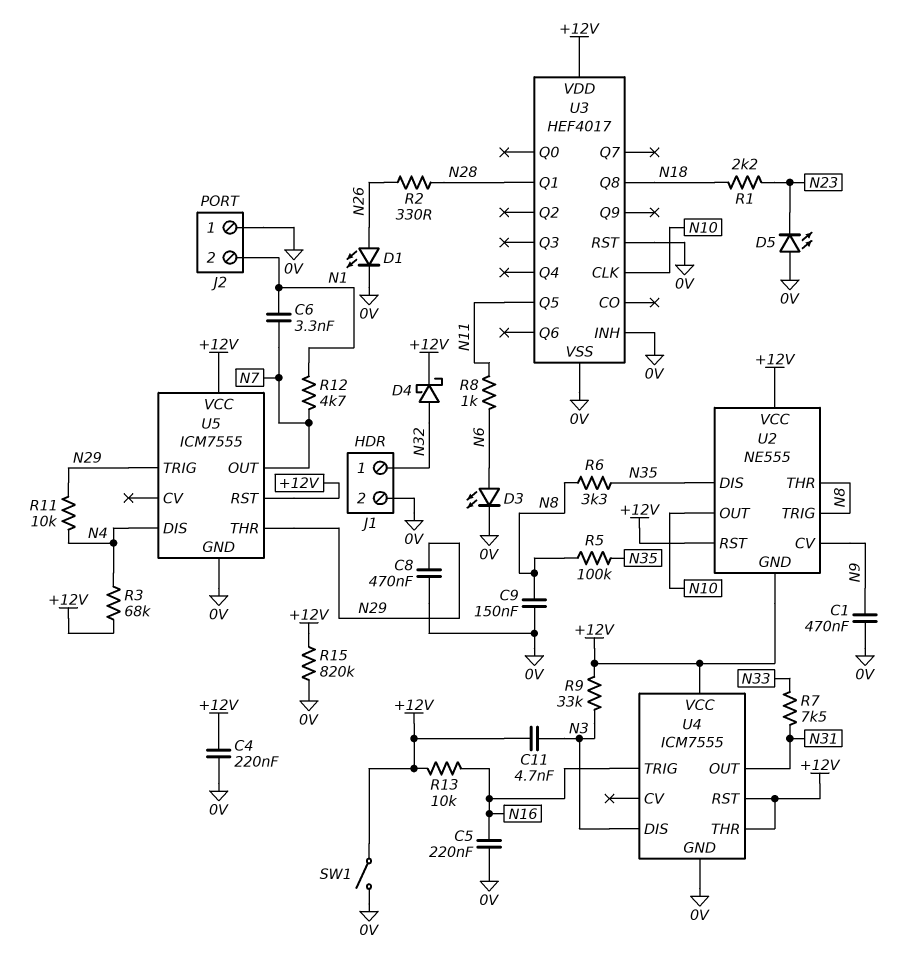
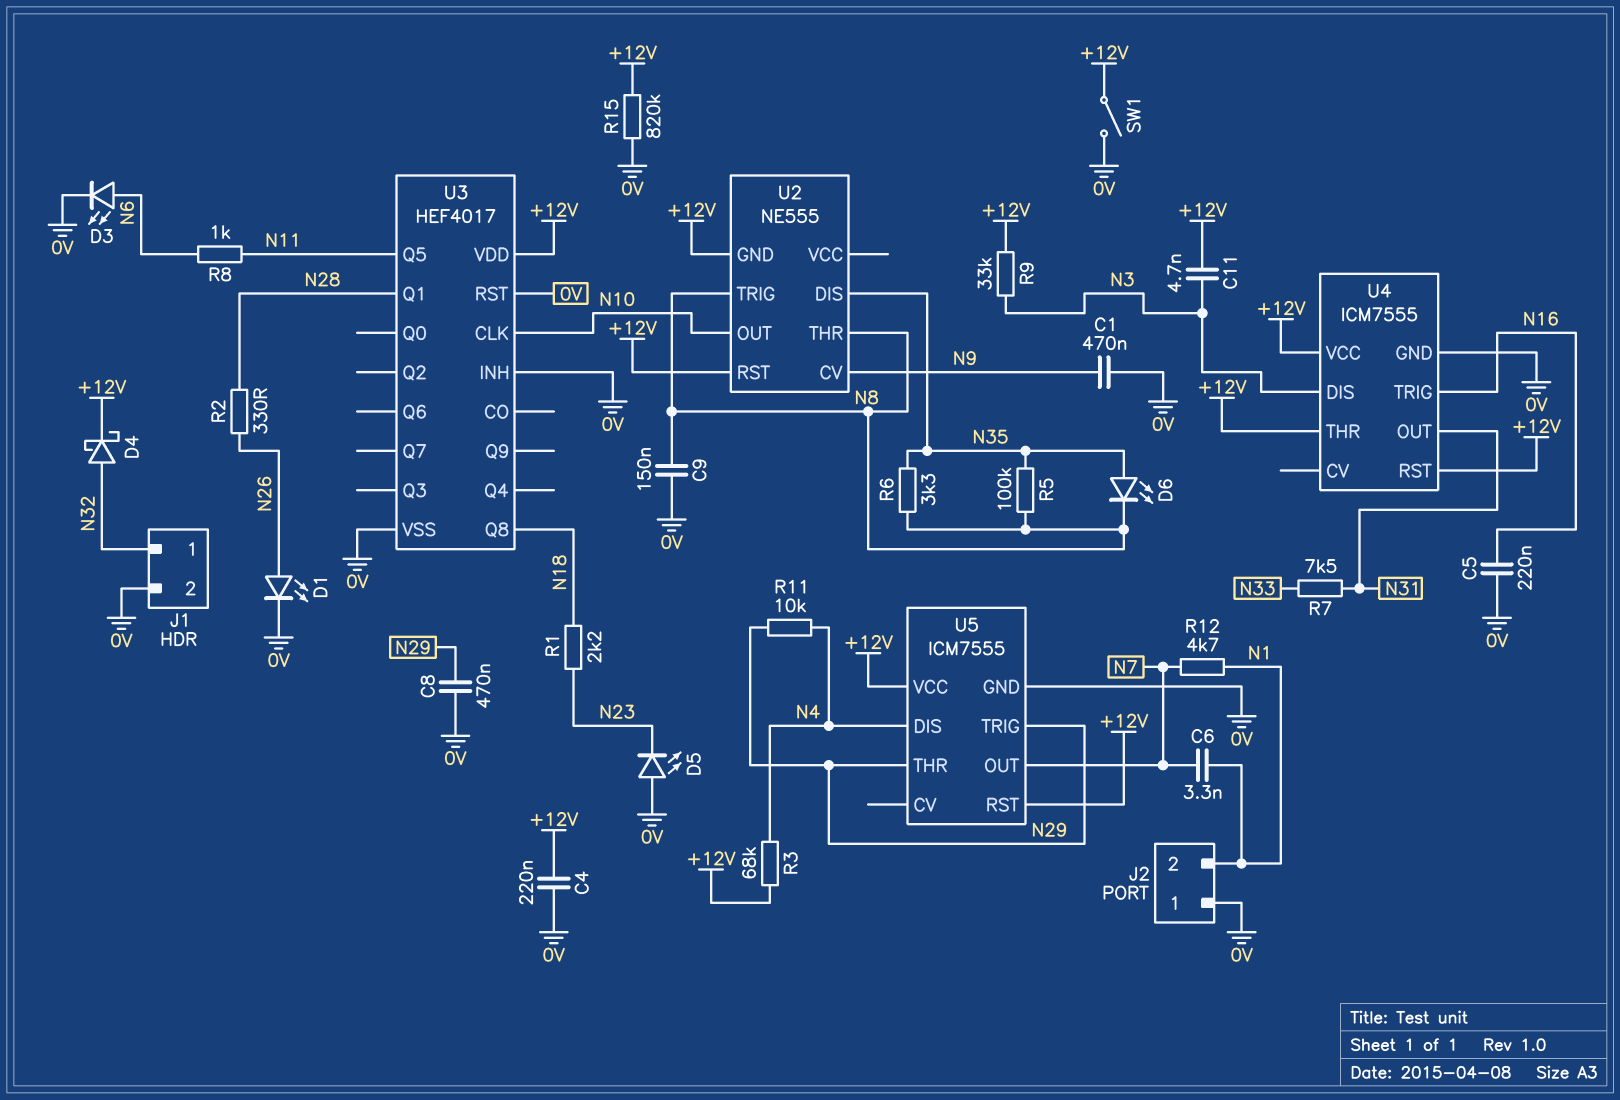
D6: none -> LED (A N35, K N8)
R13: 10k (+12V, N16) -> none
U2 pin VCC: +12V -> none

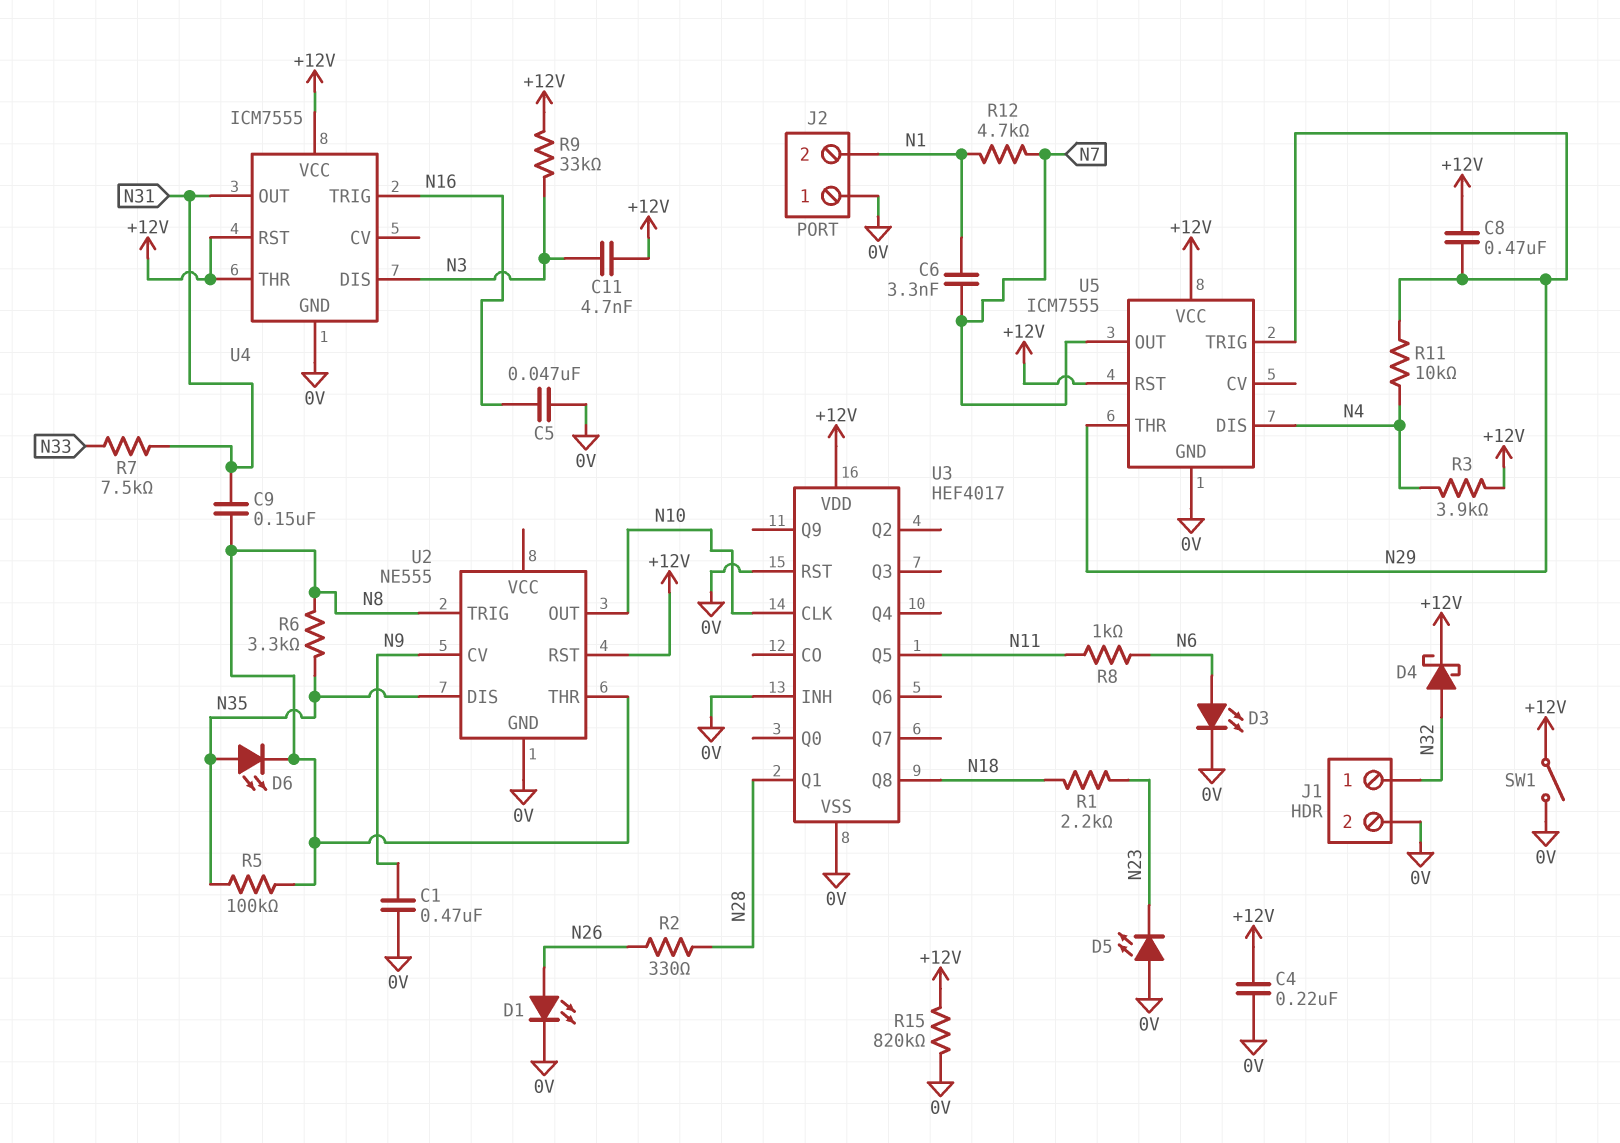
C5: 220nF (0V, N16) -> 47nF (0V, N16)
C8: 470nF (0V, N29) -> 470nF (+12V, N29)
C9: 150nF (0V, N8) -> 150nF (N8, N31)
R3: 68k (+12V, N4) -> 3.9k (+12V, N4)
U2 pin GND: +12V -> 0V

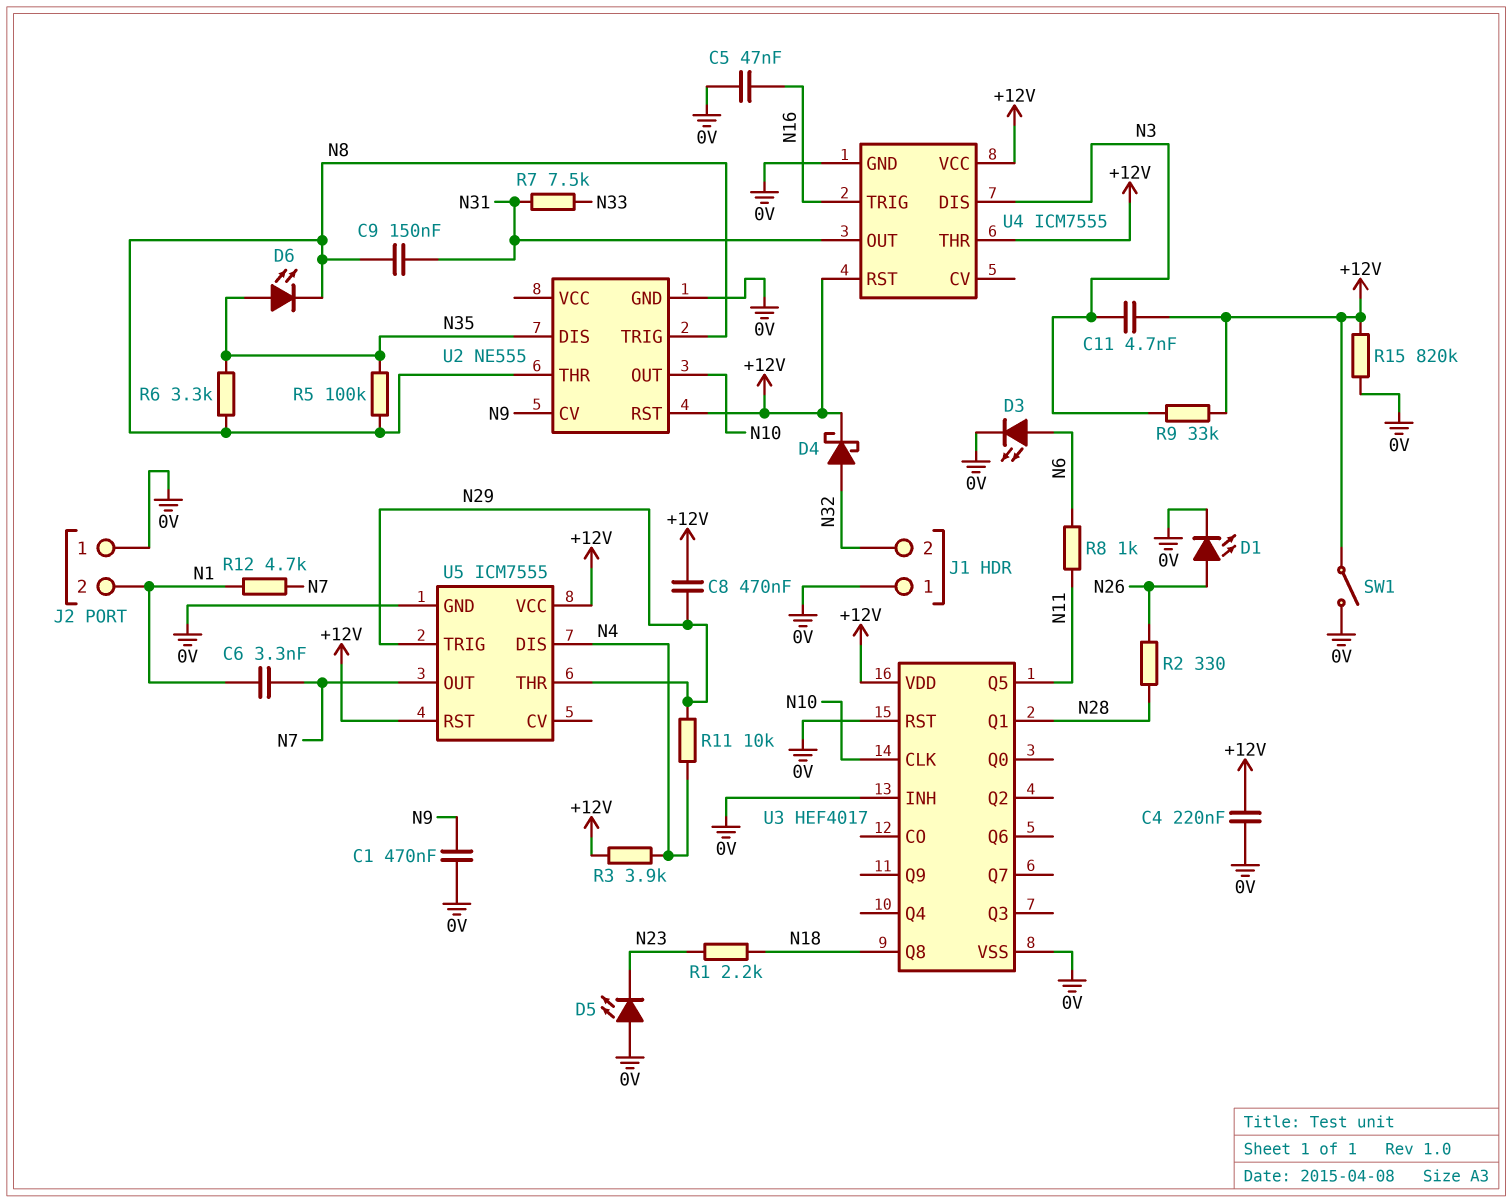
J1 pin 1: N32 -> 0V
J1 pin 2: 0V -> N32

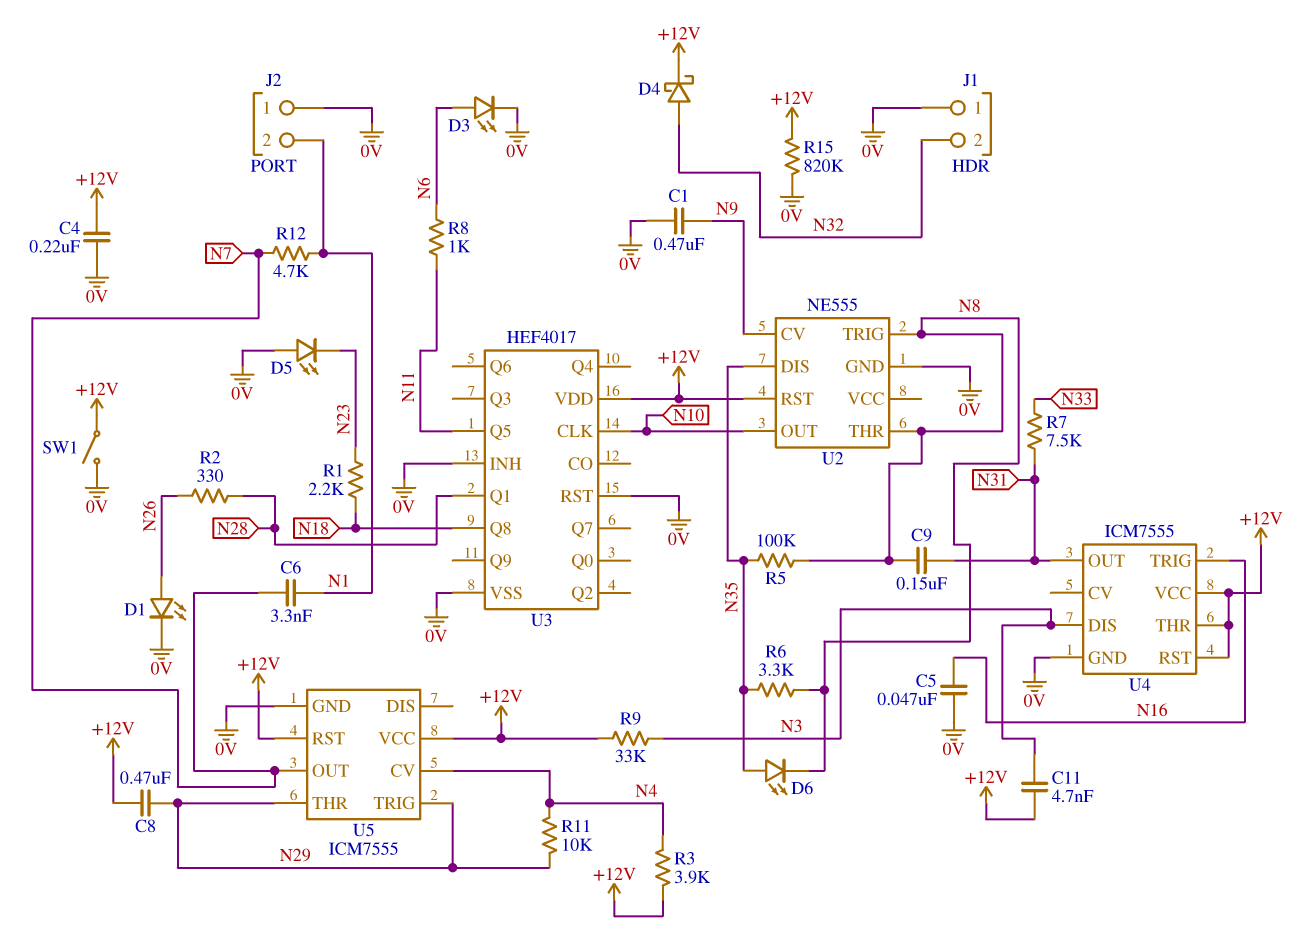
U5 pin CV: none -> N4
U5 pin DIS: N4 -> none

